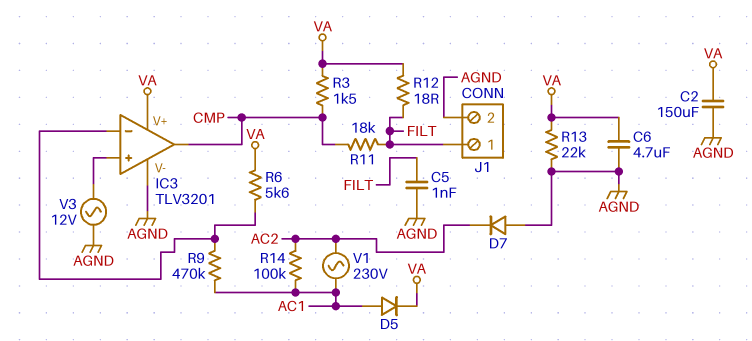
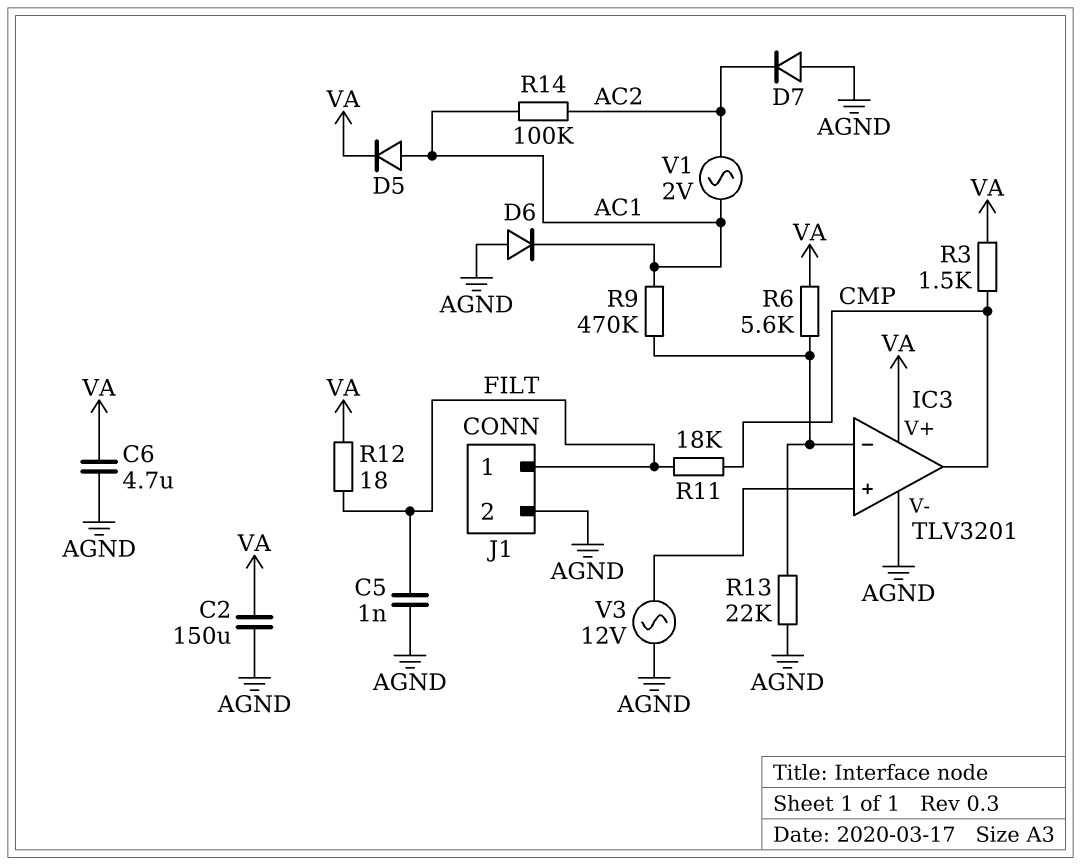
D6: none -> diode (A AGND, K AC1)
R13: 22k (AGND, VA) -> 22k (AGND, IC3/in-)
V1: AC 230V (AC1, AC2) -> AC 2V (AC1, AC2)

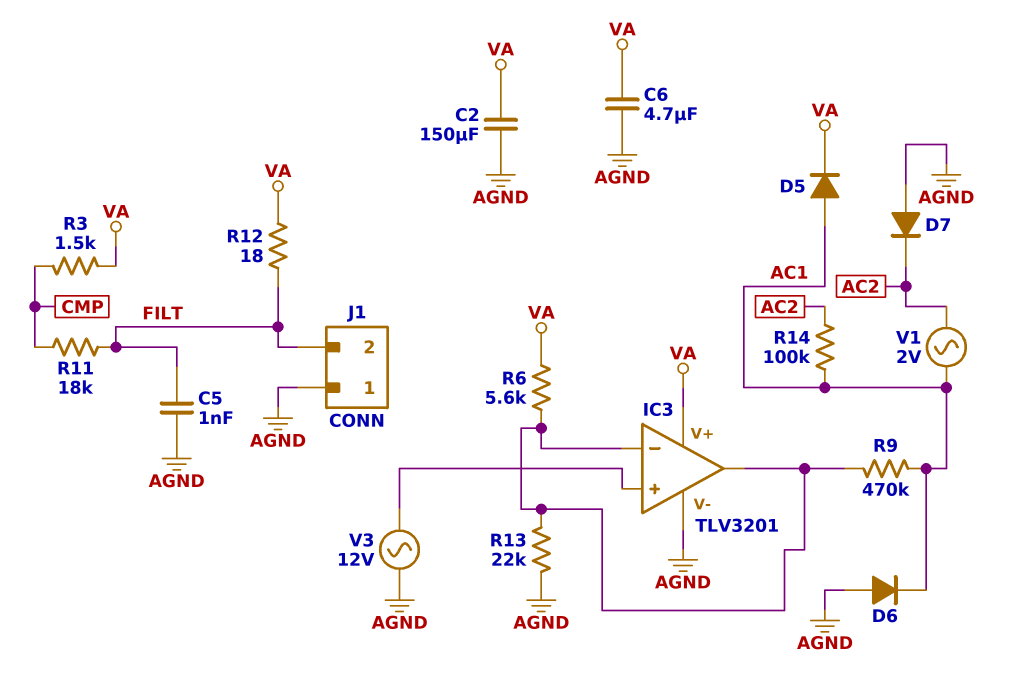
IC3 pin out: CMP -> IC3/in-
J1 pin 1: FILT -> AGND
J1 pin 2: AGND -> FILT

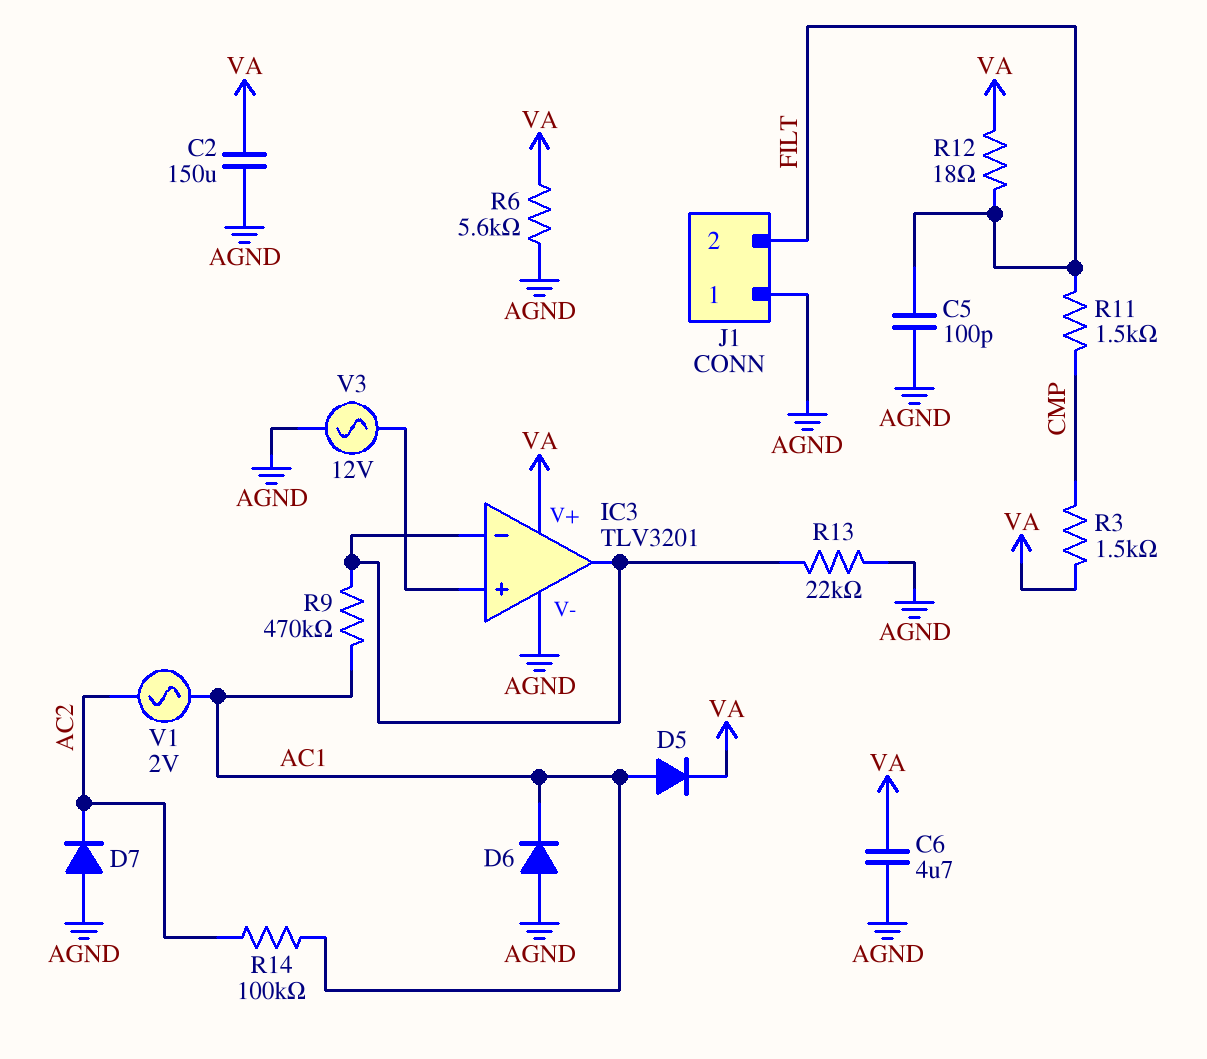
C5: 1nF (AGND, FILT) -> 100pF (AGND, FILT)
R6: 5.6k (IC3/in-, VA) -> 5.6k (AGND, VA)
R11: 18k (CMP, FILT) -> 1.5k (CMP, FILT)

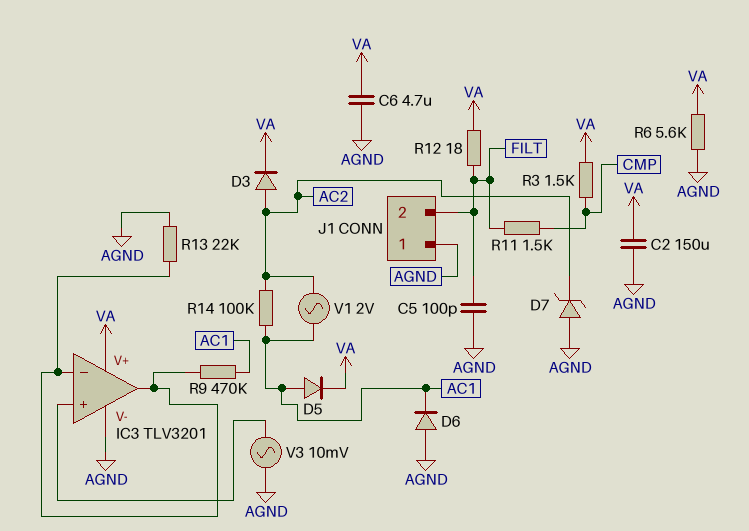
D3: none -> diode (A AC2, K VA)
D7: diode (A AGND, K AC2) -> zener (A AGND, K AC2)
V3: AC 12V (AGND, IC3/in+) -> AC 10mV (AGND, IC3/in+)

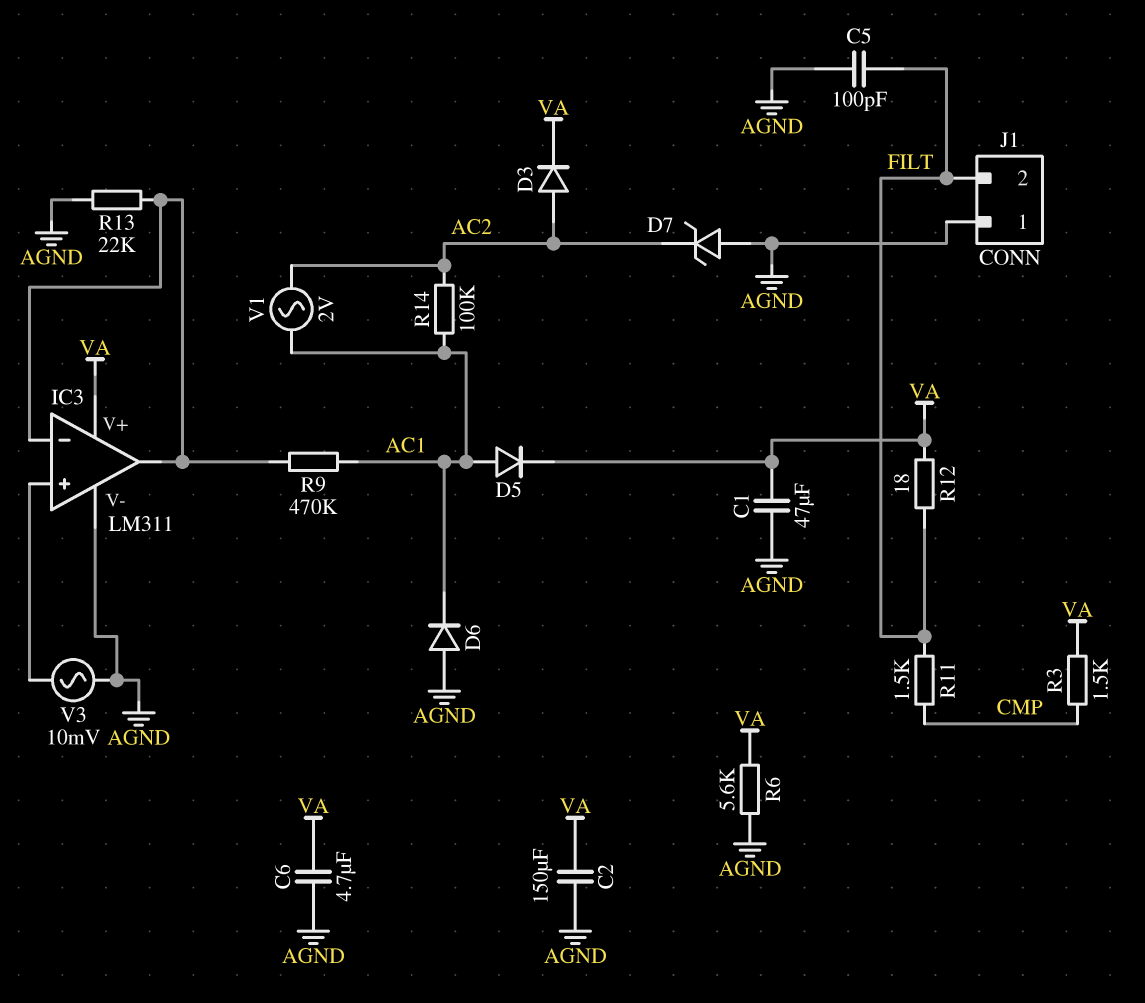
C1: none -> 47uF (AGND, VA)
IC3: TLV3201 -> LM311

